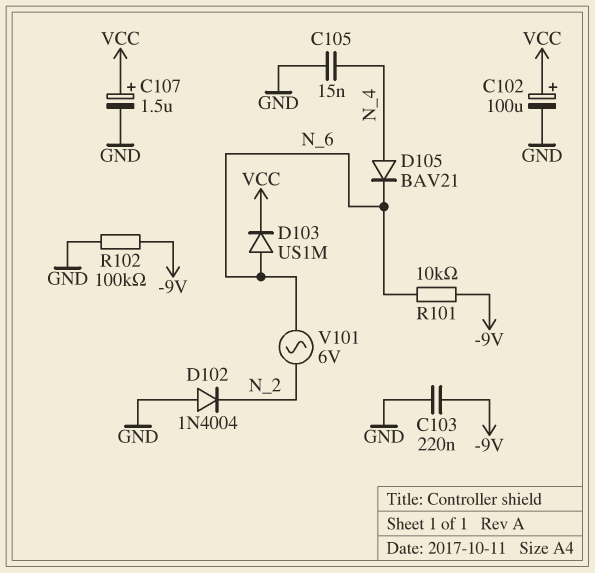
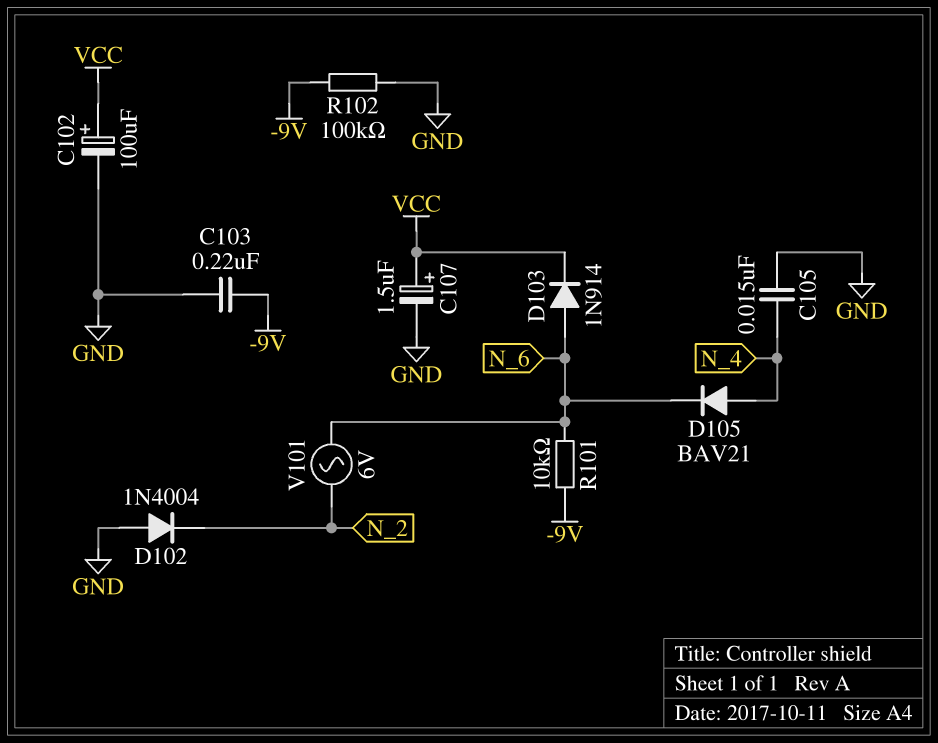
D103: diode US1M (A N_6, K VCC) -> diode 1N914 (A N_6, K VCC)

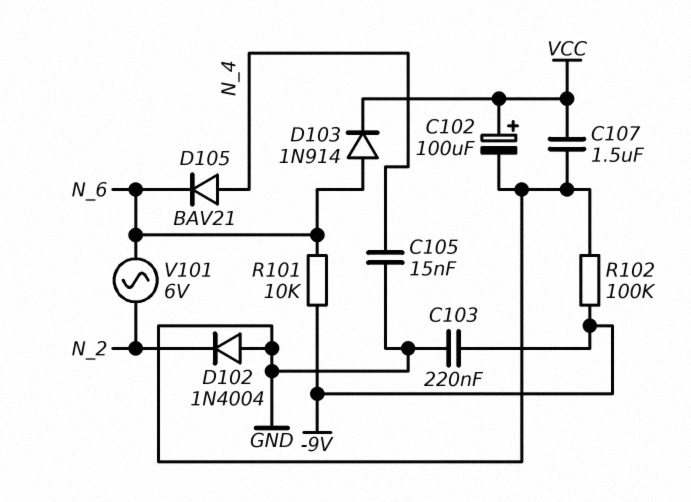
C107: 1.5uF (plus VCC, minus GND) -> 1.5uF (GND, VCC)

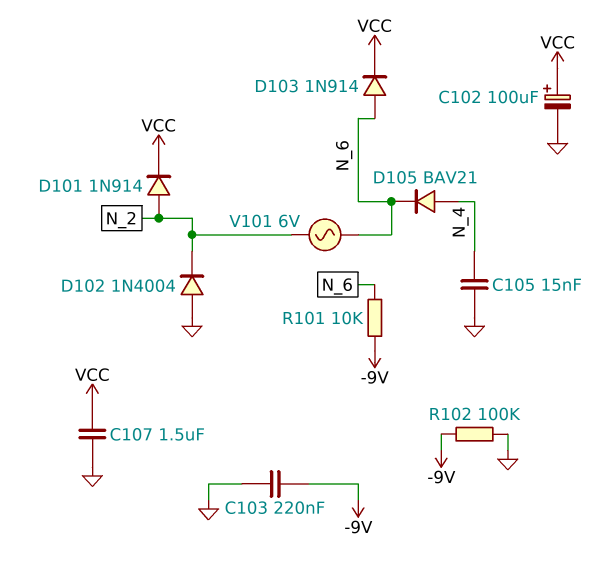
D101: none -> diode 1N914 (A N_2, K VCC)

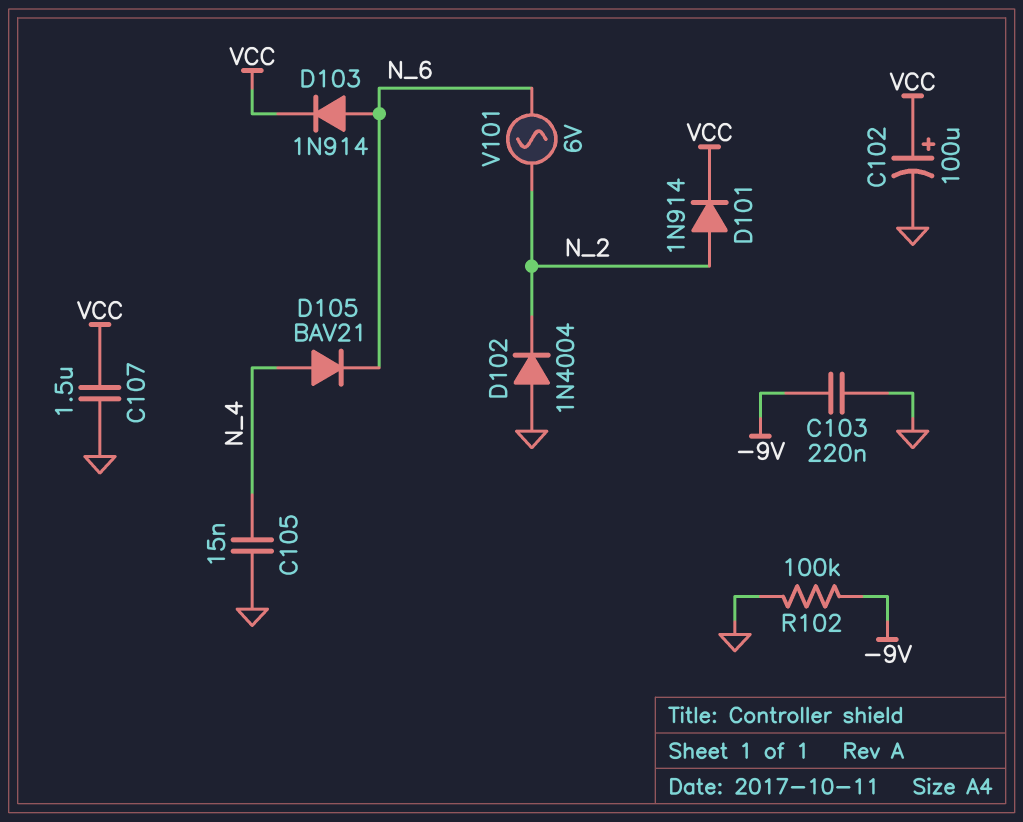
R101: 10k (-9V, N_6) -> none

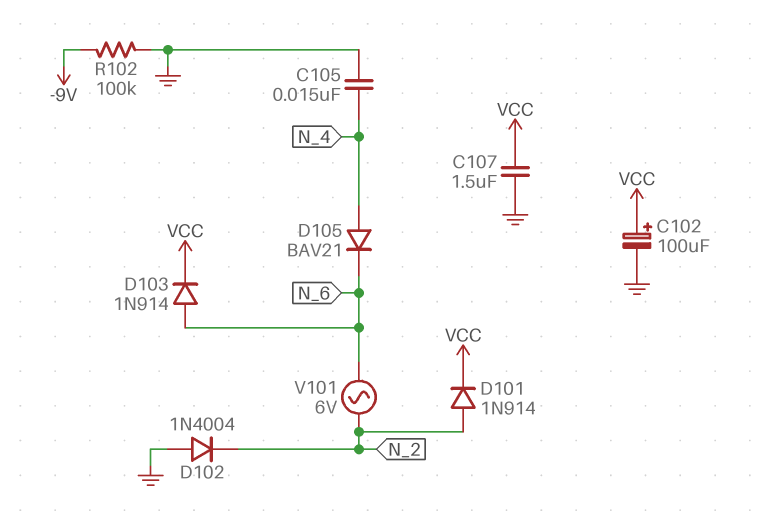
C103: 220nF (-9V, GND) -> none

